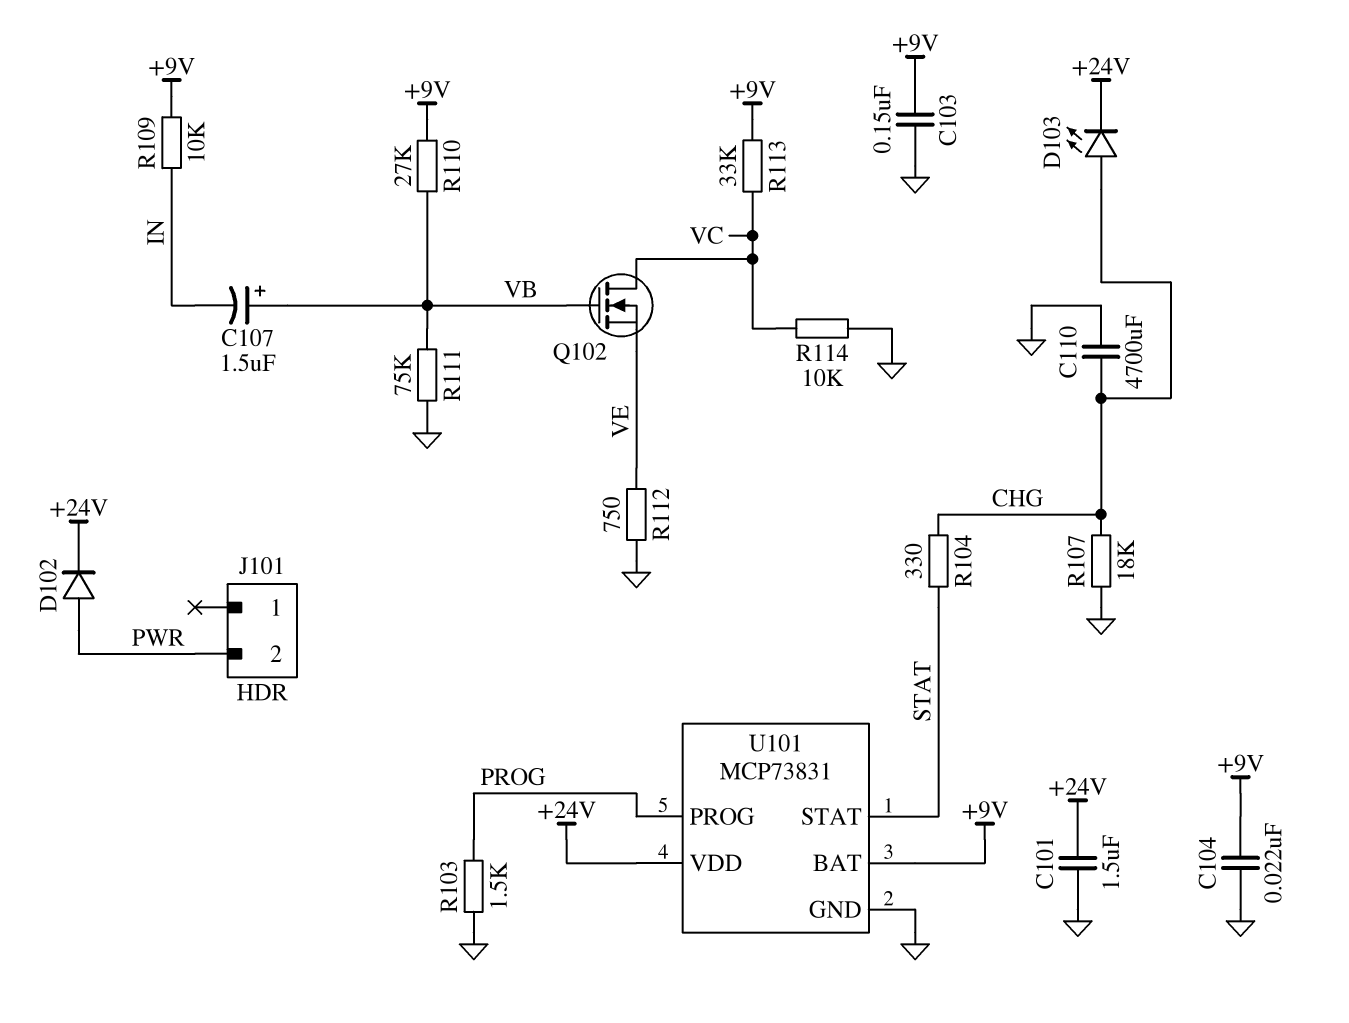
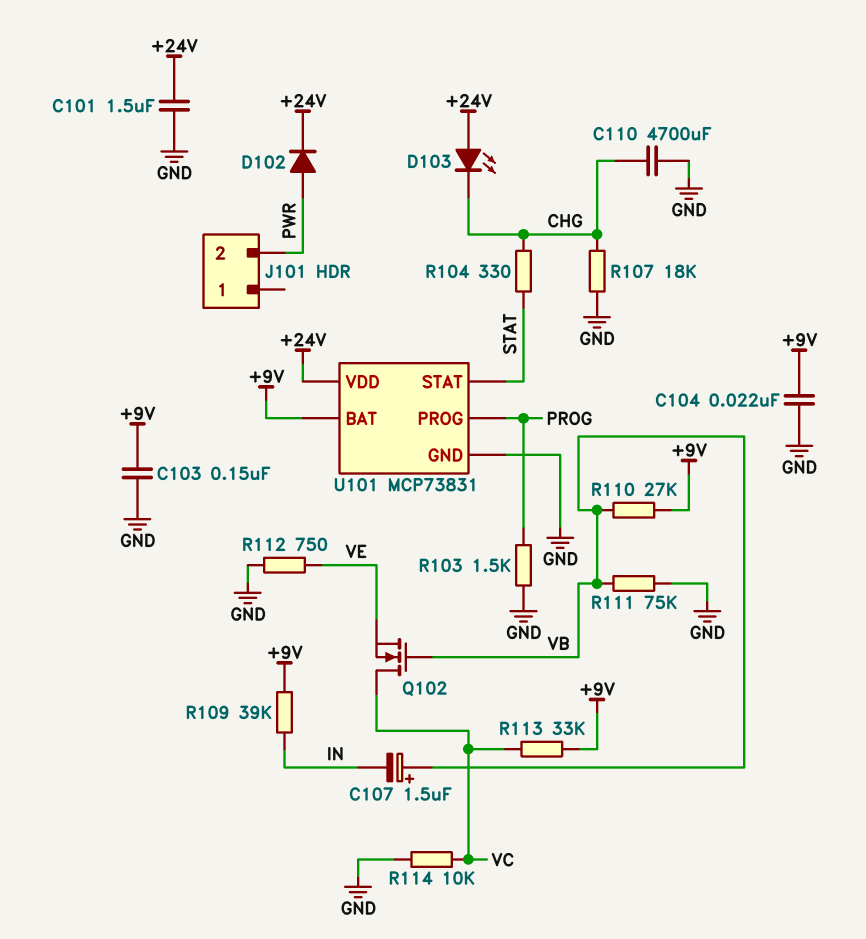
D103: LED (A CHG, K +24V) -> LED (A +24V, K CHG)
R109: 10k (+9V, IN) -> 39k (+9V, IN)

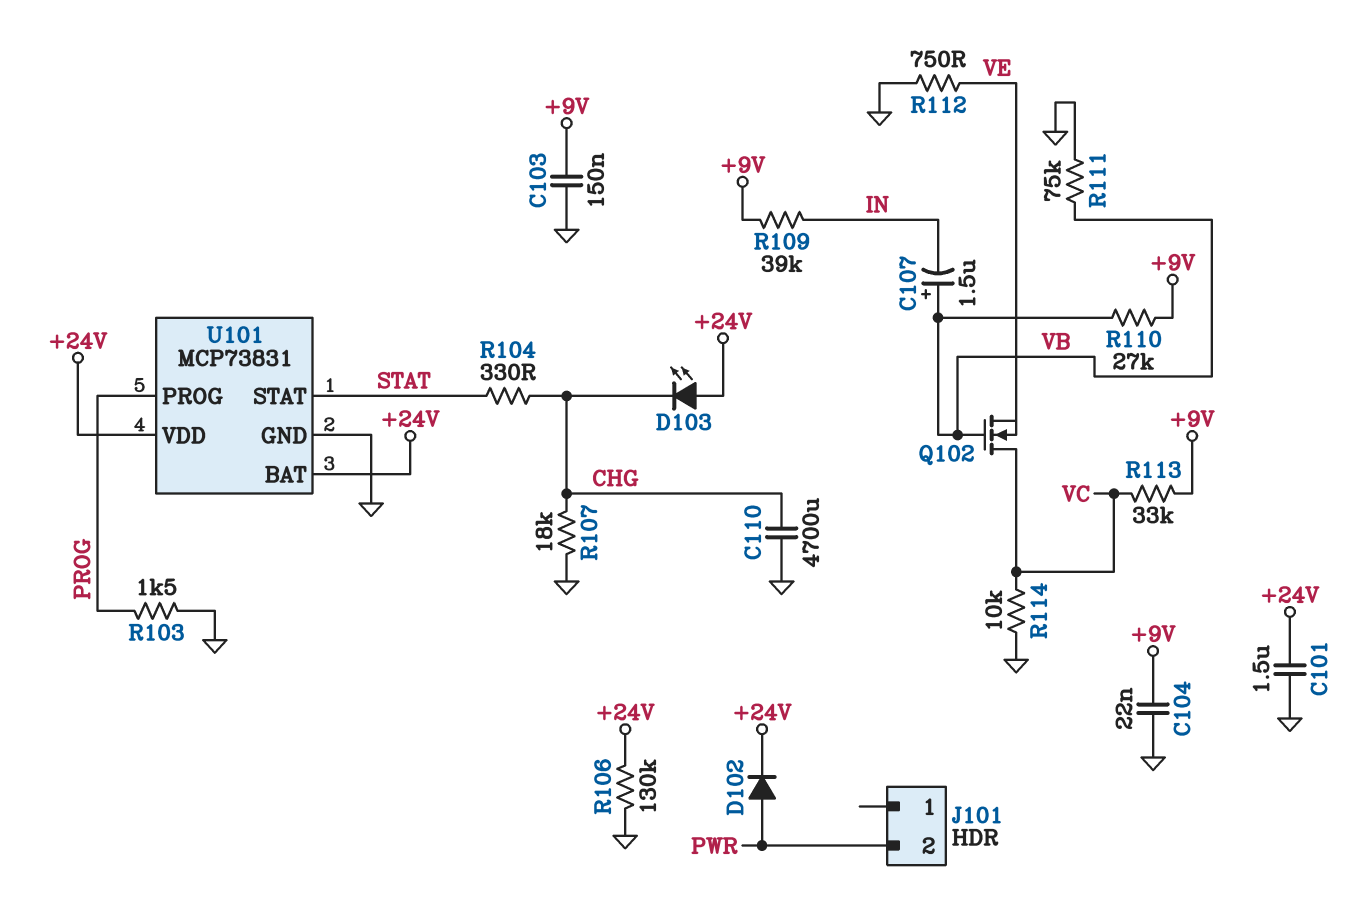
R106: none -> 130k (+24V, GND)
U101 pin BAT: +9V -> +24V

